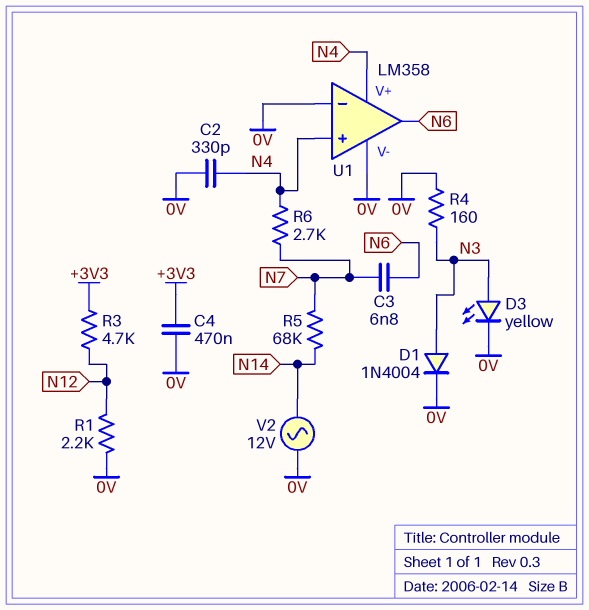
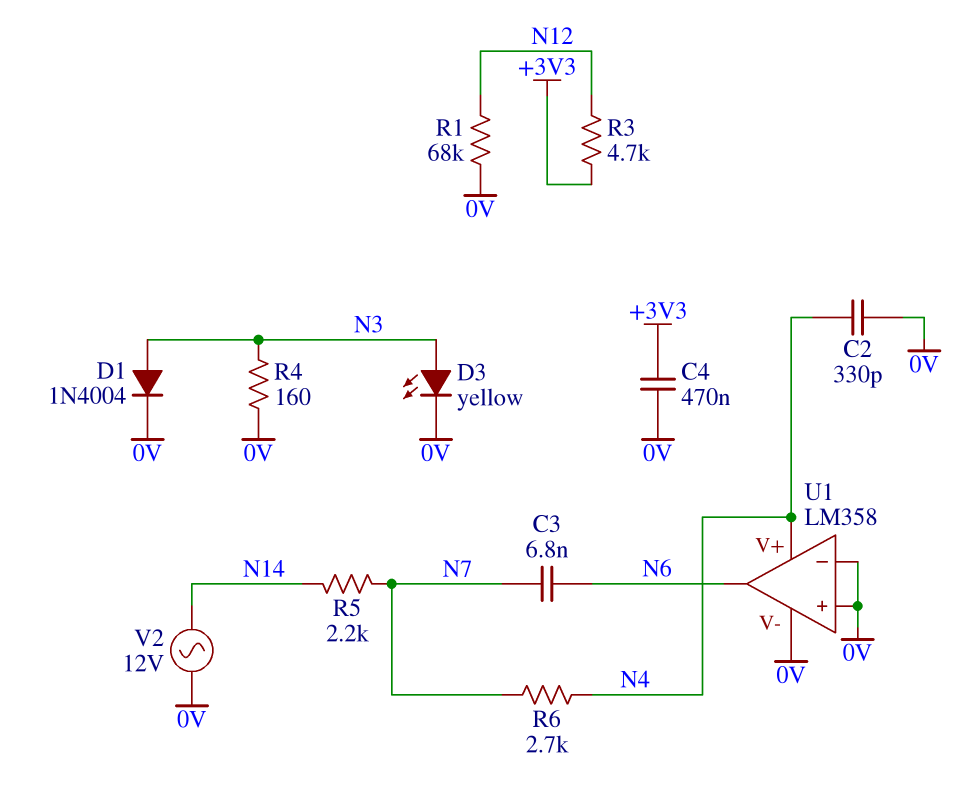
R1: 2.2k (0V, N12) -> 68k (0V, N12)
R5: 68k (N7, N14) -> 2.2k (N7, N14)
U1 pin in+: N4 -> 0V

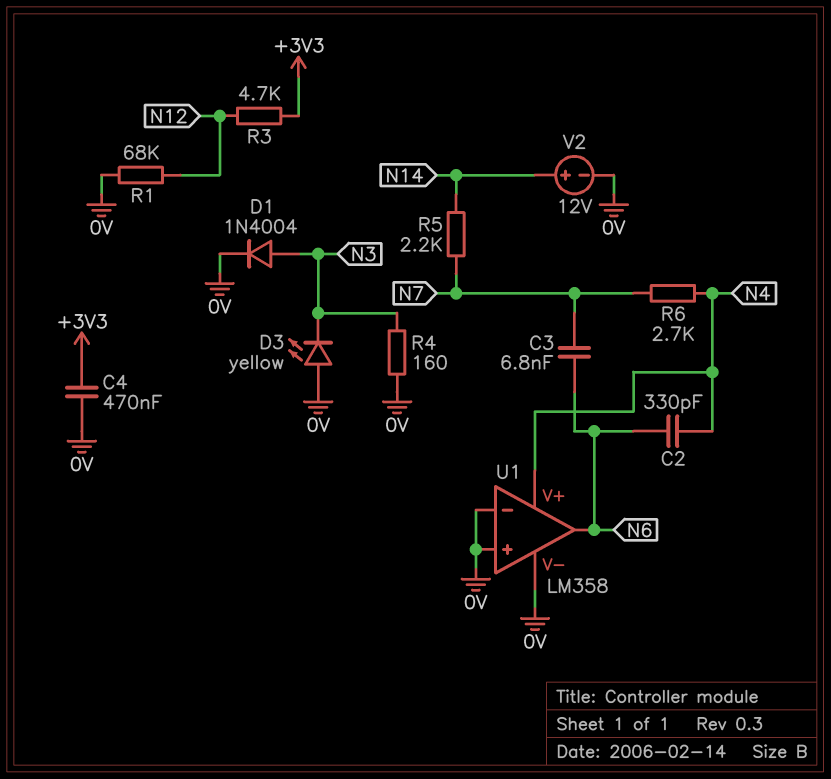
C2: 330pF (0V, N4) -> 330pF (N4, N6)
D3: LED yellow (A N3, K 0V) -> LED yellow (A 0V, K N3)
V2: AC 12V (0V, N14) -> 12V (plus N14, minus 0V)

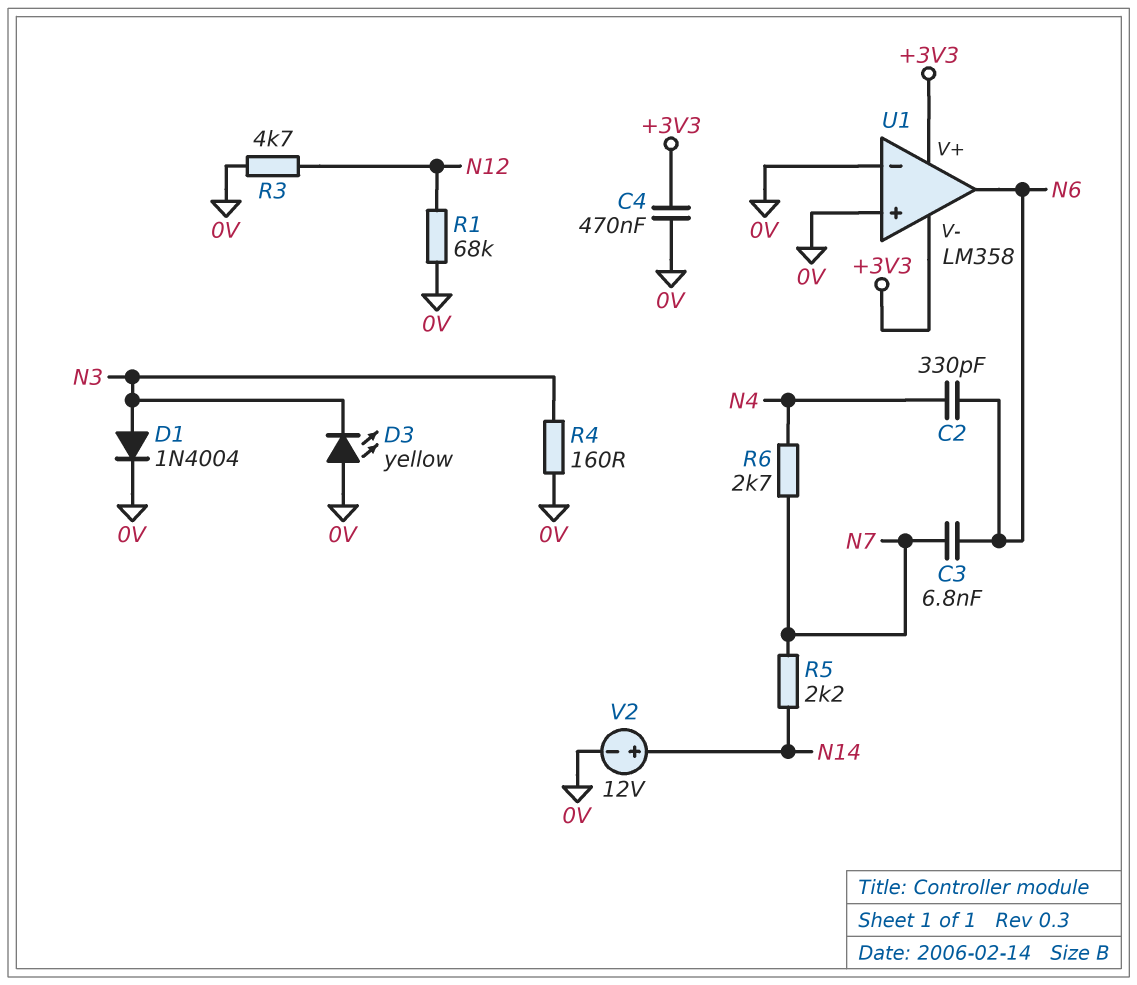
R3: 4.7k (+3V3, N12) -> 4.7k (0V, N12)
U1 pin V+: N4 -> +3V3
U1 pin V-: 0V -> +3V3

